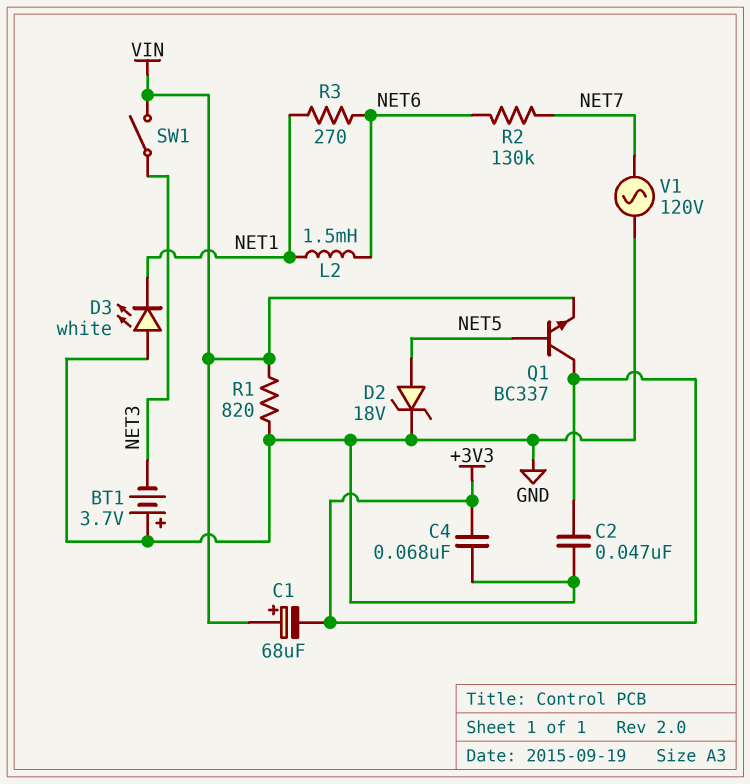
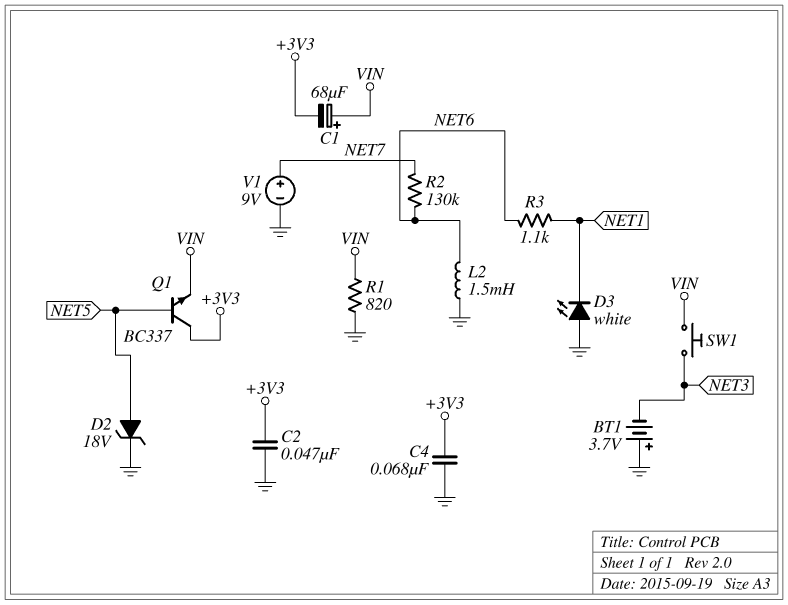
L2: 1.5mH (NET1, NET6) -> 1.5mH (GND, NET6)
R3: 270 (NET1, NET6) -> 1.1k (NET1, NET6)
SW1: switch (NET3, VIN) -> button (NET3, VIN)
V1: AC 120V (GND, NET7) -> 9V (plus NET7, minus GND)

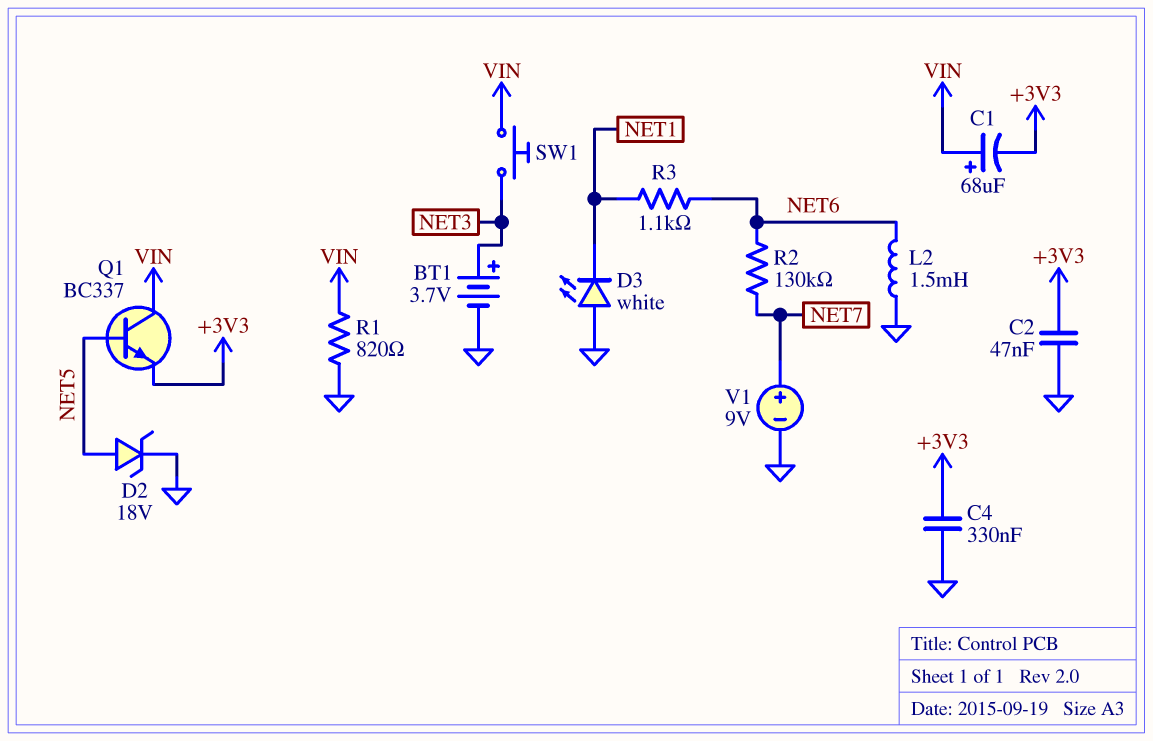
BT1: 3.7V (plus GND, minus NET3) -> 3.7V (plus NET3, minus GND)
C4: 68nF (+3V3, GND) -> 330nF (+3V3, GND)
Q1: NPN BC337 (B NET5, C +3V3, E VIN) -> NPN BC337 (B NET5, C VIN, E +3V3)

